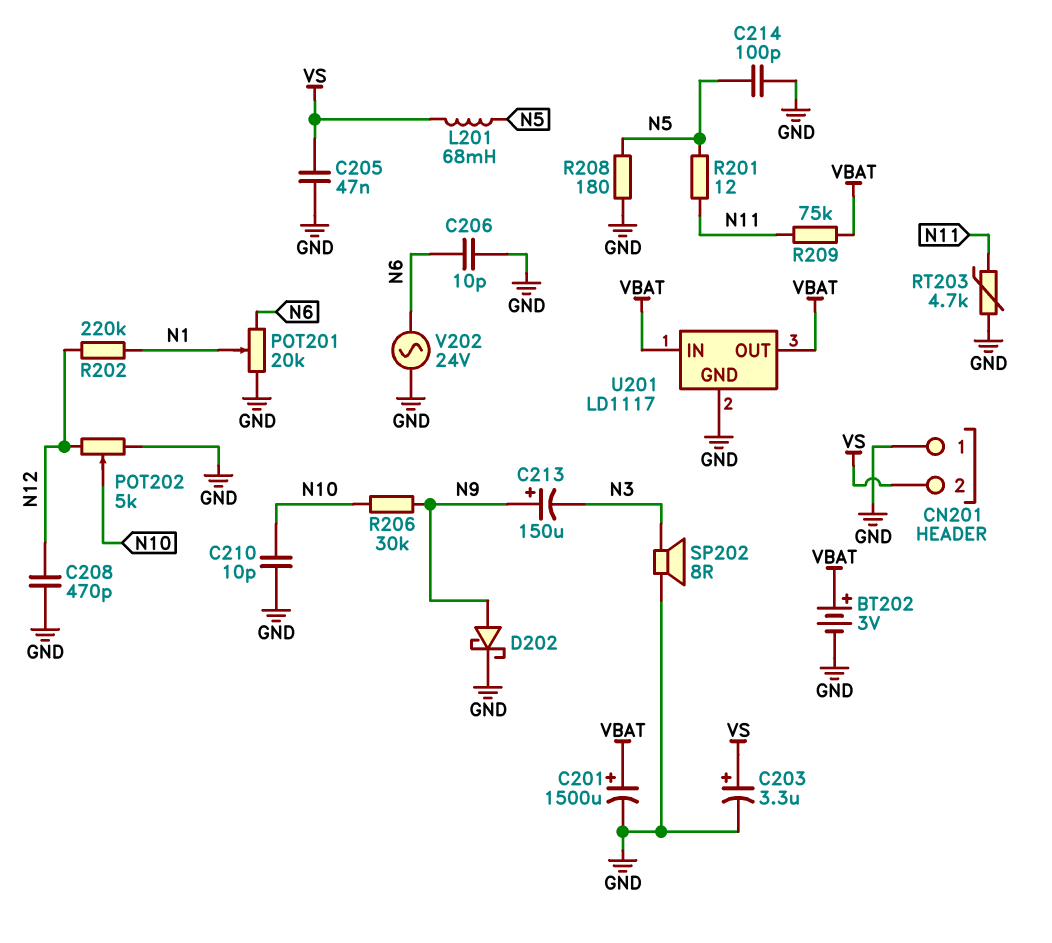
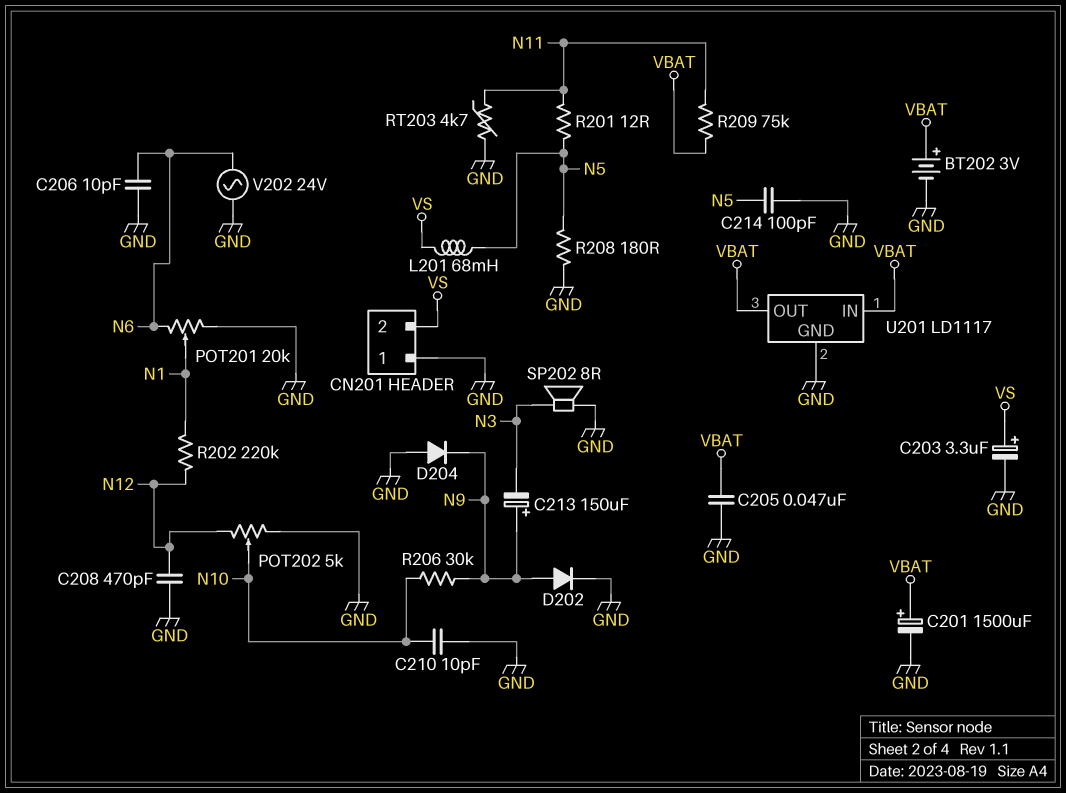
C205: 47nF (GND, VS) -> 47nF (GND, VBAT)
D202: schottky (A N9, K GND) -> diode (A N9, K GND)
D204: none -> diode (A GND, K N9)

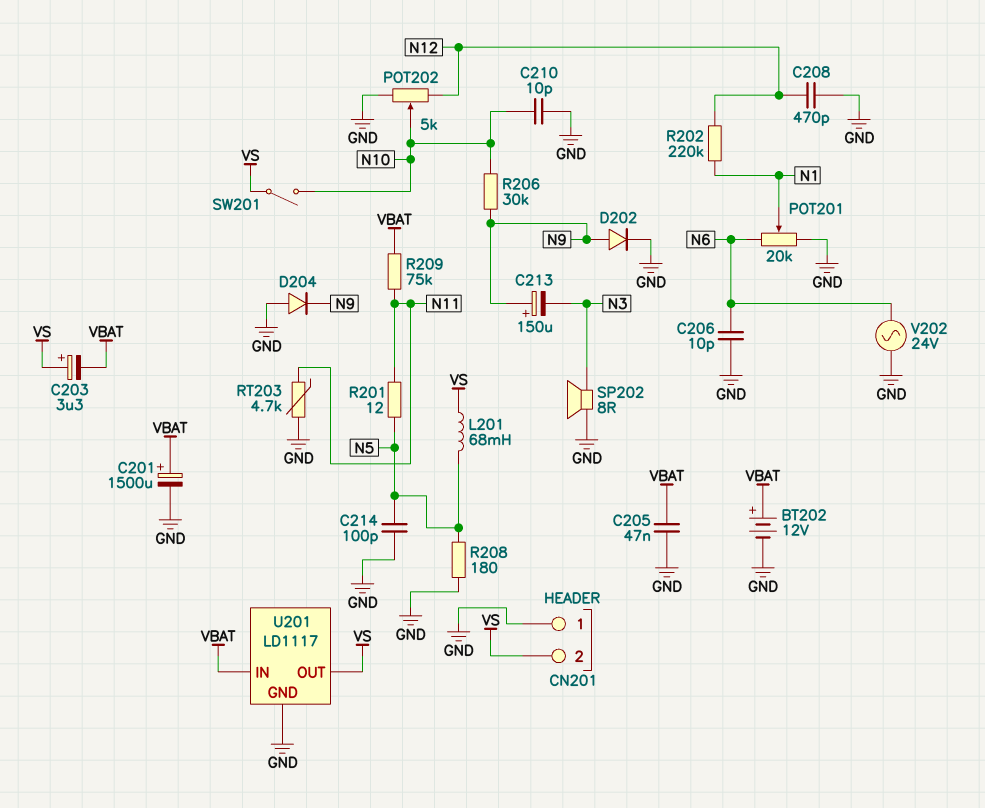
BT202: 3V (plus VBAT, minus GND) -> 12V (plus VBAT, minus GND)
C203: 3.3uF (plus VS, minus GND) -> 3.3uF (plus VS, minus VBAT)
SW201: none -> switch (N10, VS)
U201 pin OUT: VBAT -> VS

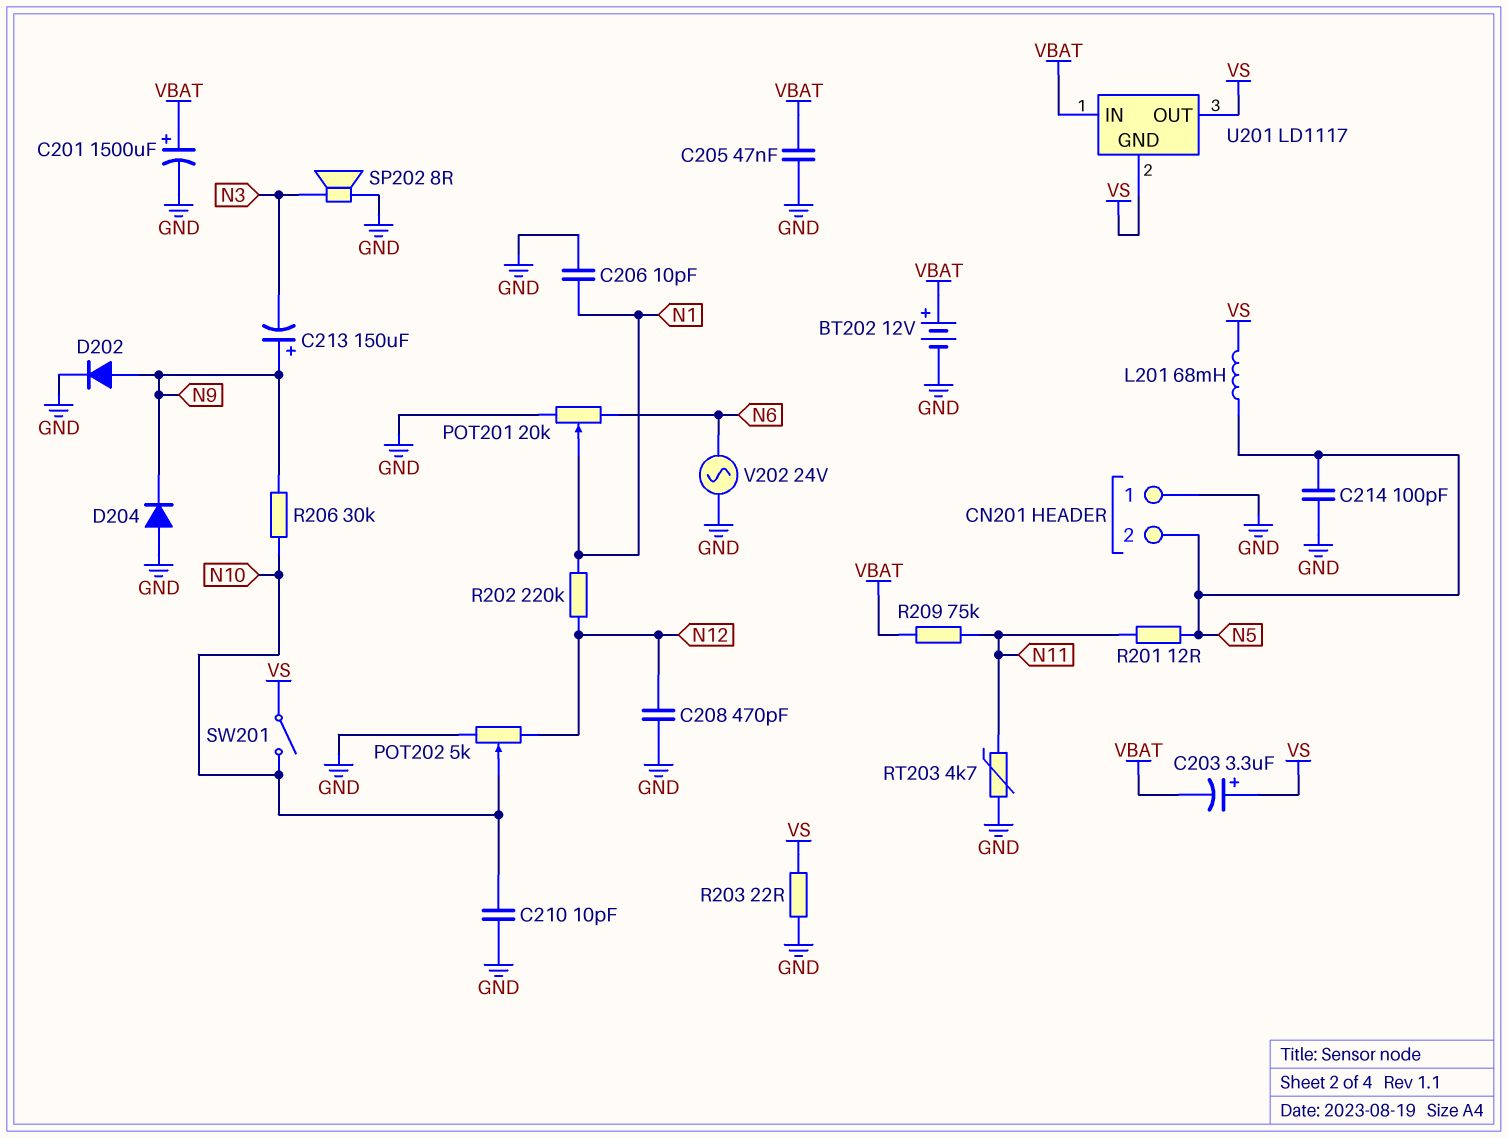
C206: 10pF (GND, N6) -> 10pF (GND, N1)
CN201 pin 2: VS -> N5
R203: none -> 22 (GND, VS)
R208: 180 (GND, N5) -> none
U201 pin GND: GND -> VS

